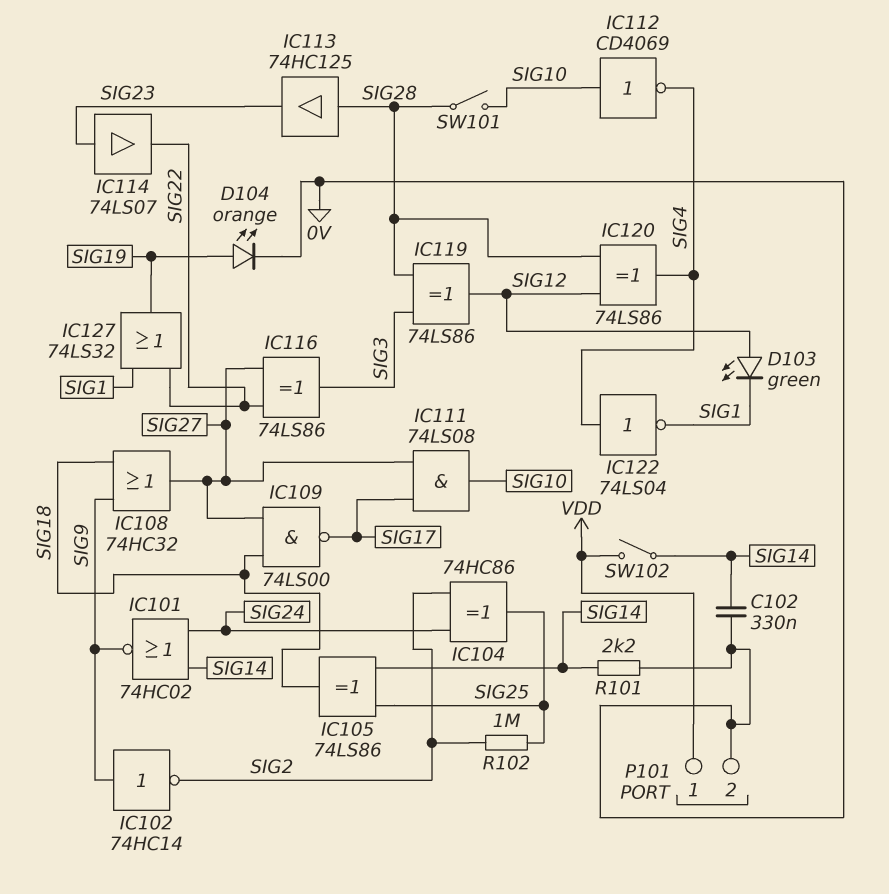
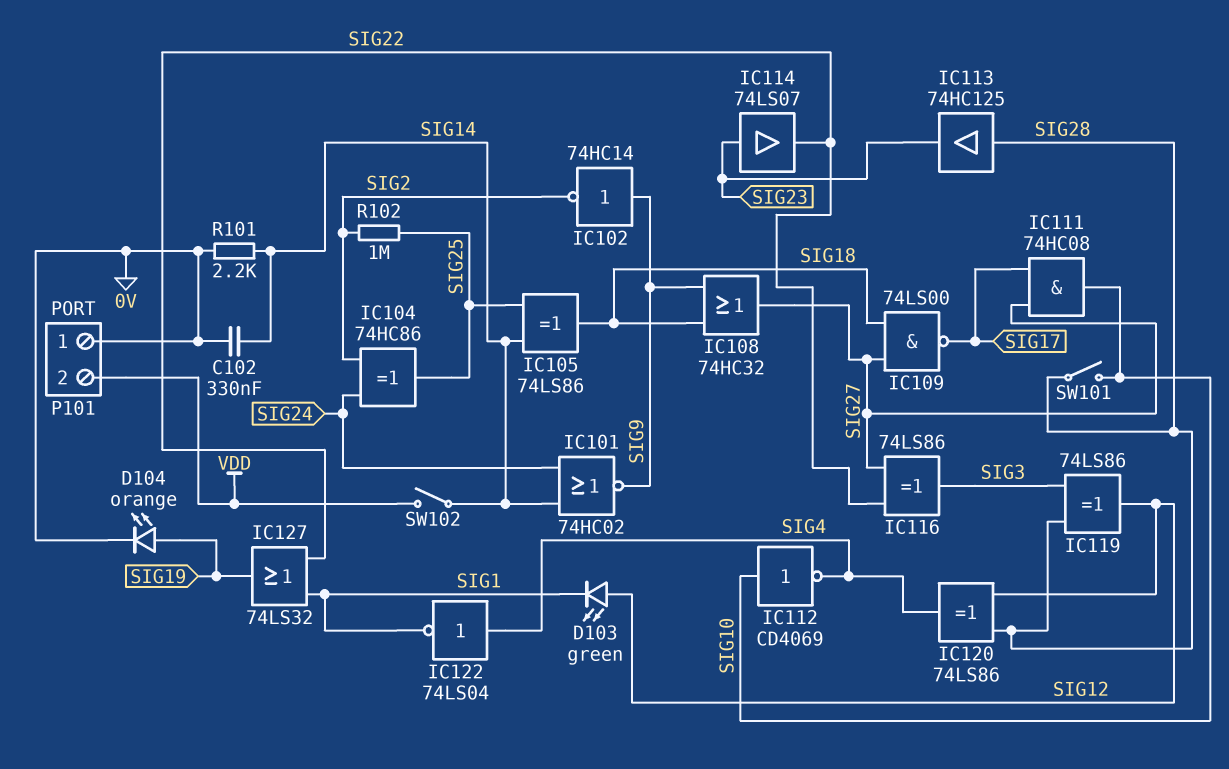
IC111: AND 74LS08 (in SIG17, in SIG27, out SIG10) -> AND 74HC08 (in SIG17, in SIG27, out SIG10)
P101 pin 1: VDD -> 0V
P101 pin 2: 0V -> VDD

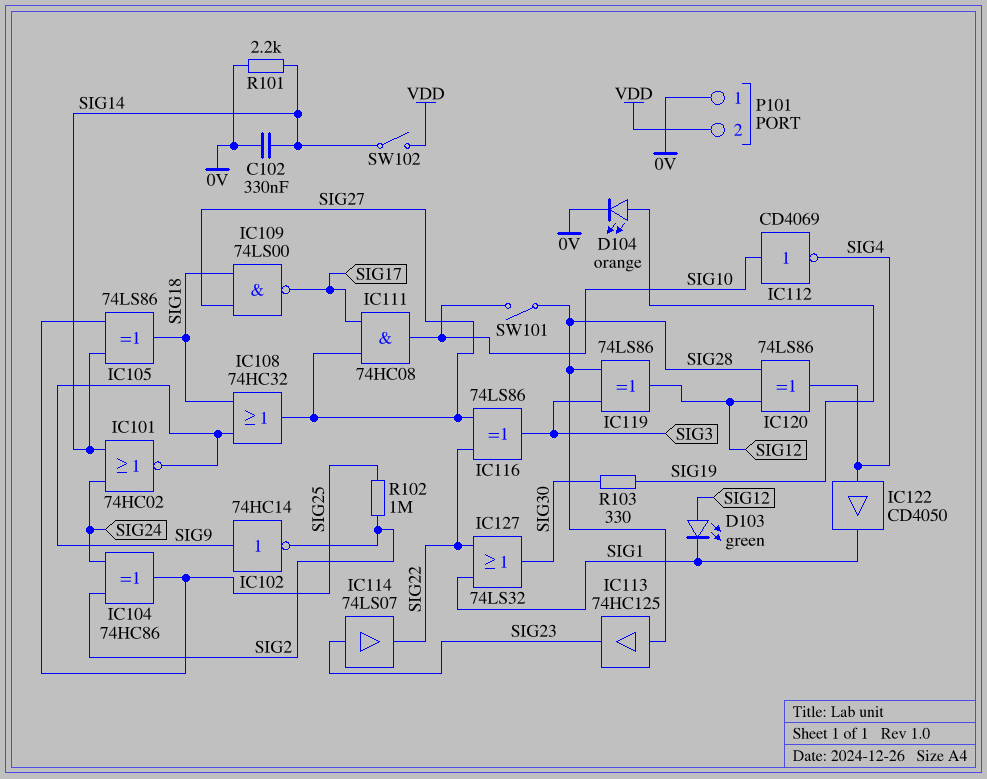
IC122: NOT 74LS04 (in SIG4, out SIG1) -> buffer CD4050 (in SIG4, out SIG1)
IC127: OR 74LS32 (in SIG1, in SIG22, out SIG19) -> OR 74LS32 (in SIG1, in SIG22, out SIG30)
R103: none -> 330 (SIG19, SIG30)

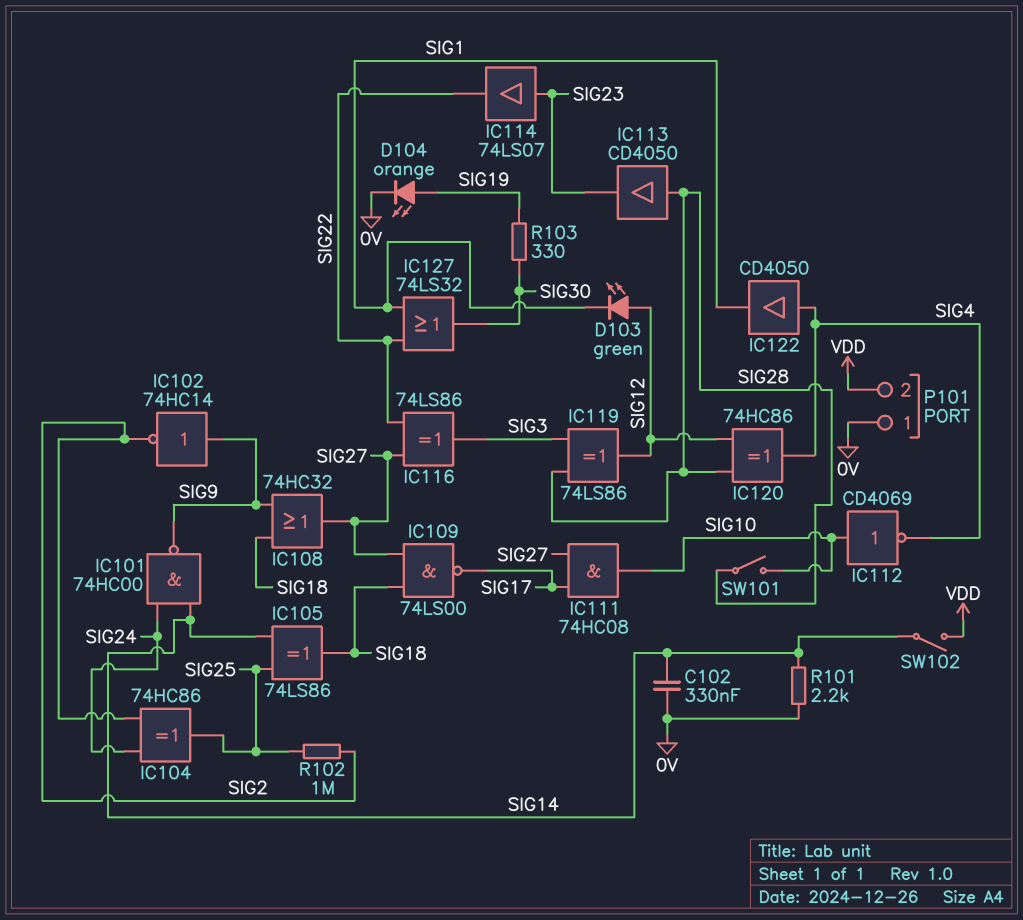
IC101: NOR 74HC02 (in SIG14, in SIG24, out SIG9) -> NAND 74HC00 (in SIG14, in SIG24, out SIG9)
IC113: buffer 74HC125 (in SIG28, out SIG23) -> buffer CD4050 (in SIG28, out SIG23)
IC120: XOR 74LS86 (in SIG12, in SIG28, out SIG4) -> XOR 74HC86 (in SIG12, in SIG28, out SIG4)

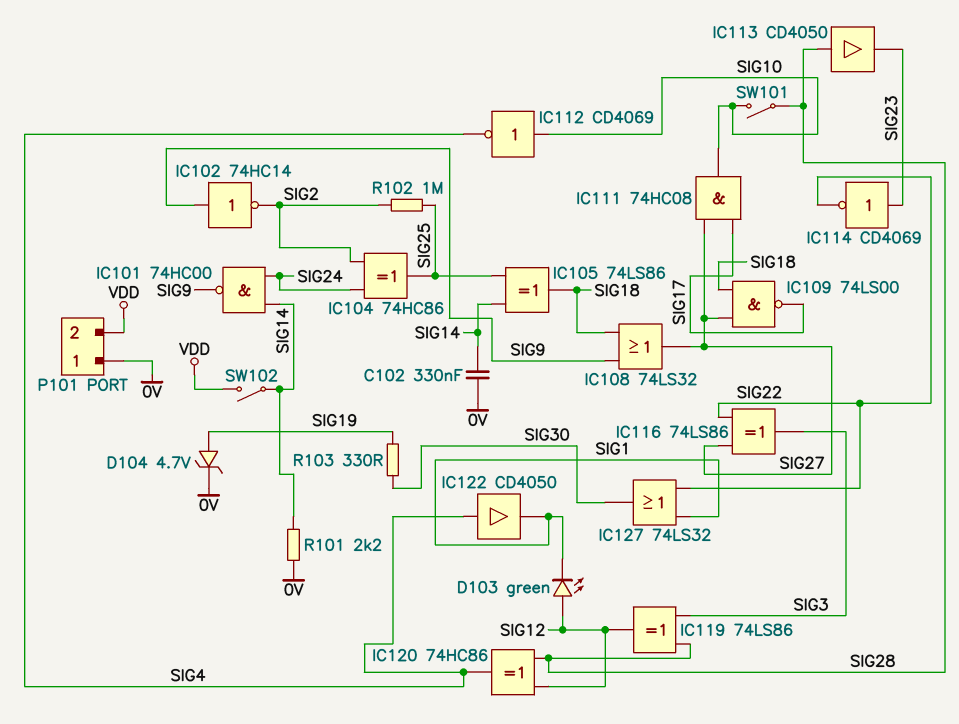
D104: LED orange (A SIG19, K 0V) -> zener 4.7V (A SIG19, K 0V)
IC108: OR 74HC32 (in SIG9, in SIG18, out SIG27) -> OR 74LS32 (in SIG9, in SIG18, out SIG27)
IC114: buffer 74LS07 (in SIG23, out SIG22) -> NOT CD4069 (in SIG23, out SIG22)

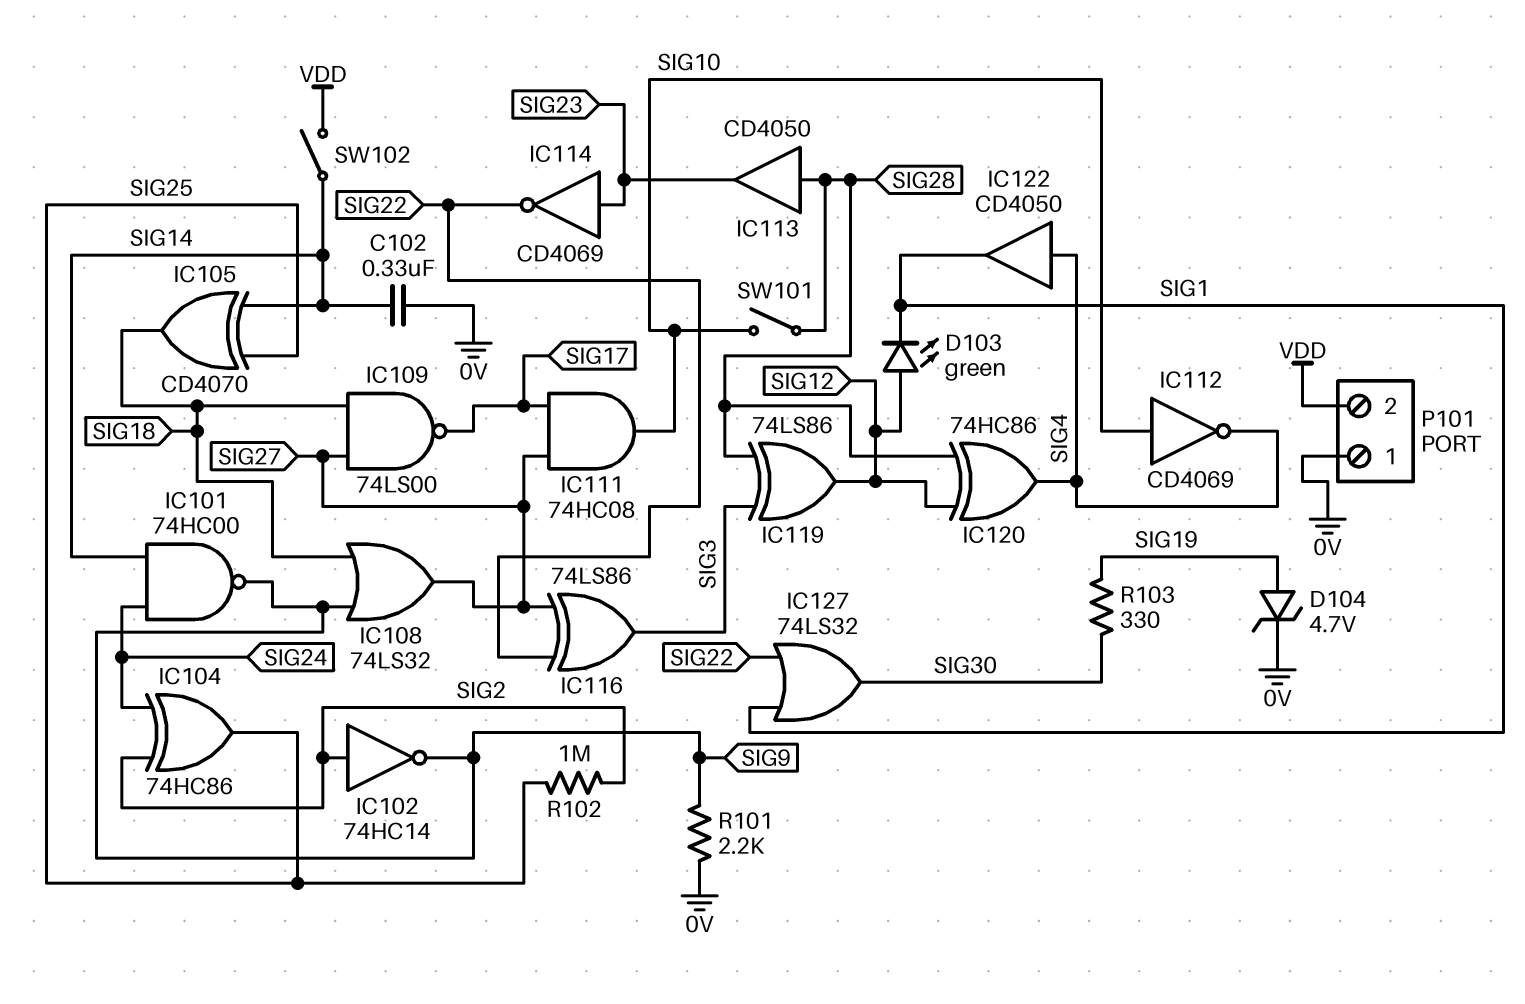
IC102: NOT 74HC14 (in SIG9, out SIG2) -> NOT 74HC14 (in SIG2, out SIG9)
IC105: XOR 74LS86 (in SIG14, in SIG25, out SIG18) -> XOR CD4070 (in SIG14, in SIG25, out SIG18)
R101: 2.2k (0V, SIG14) -> 2.2k (0V, SIG9)

